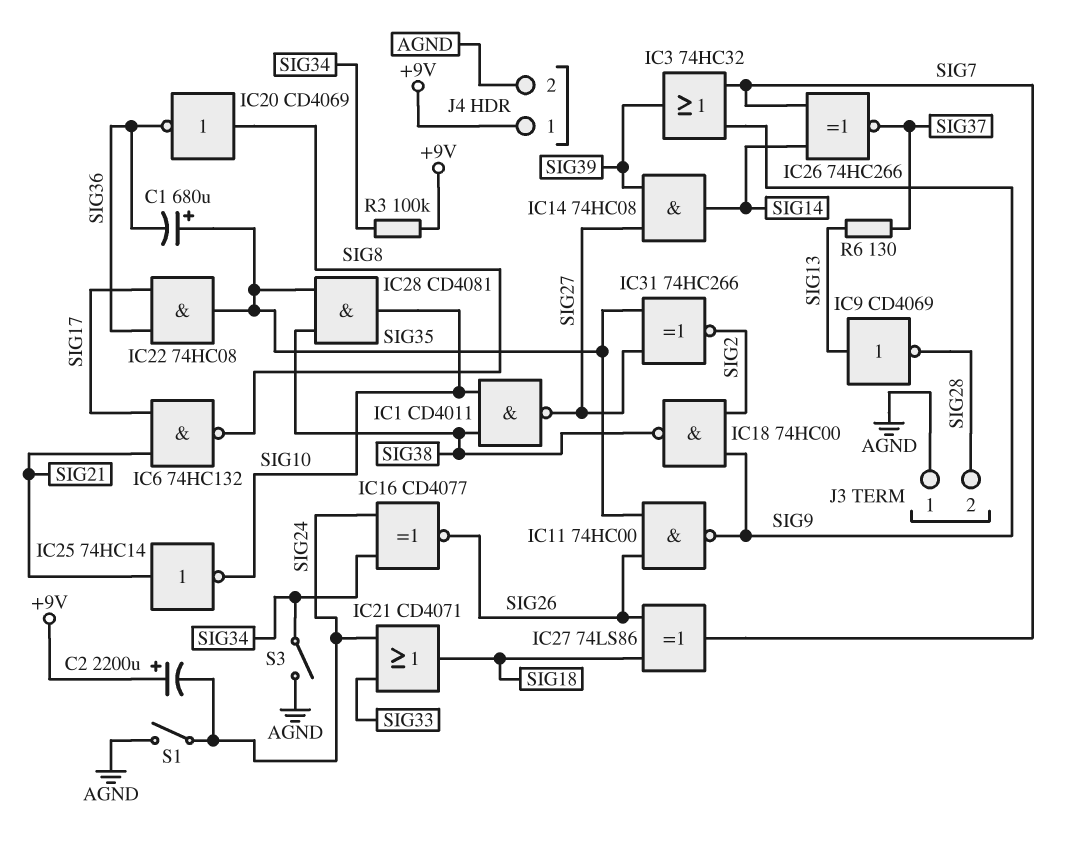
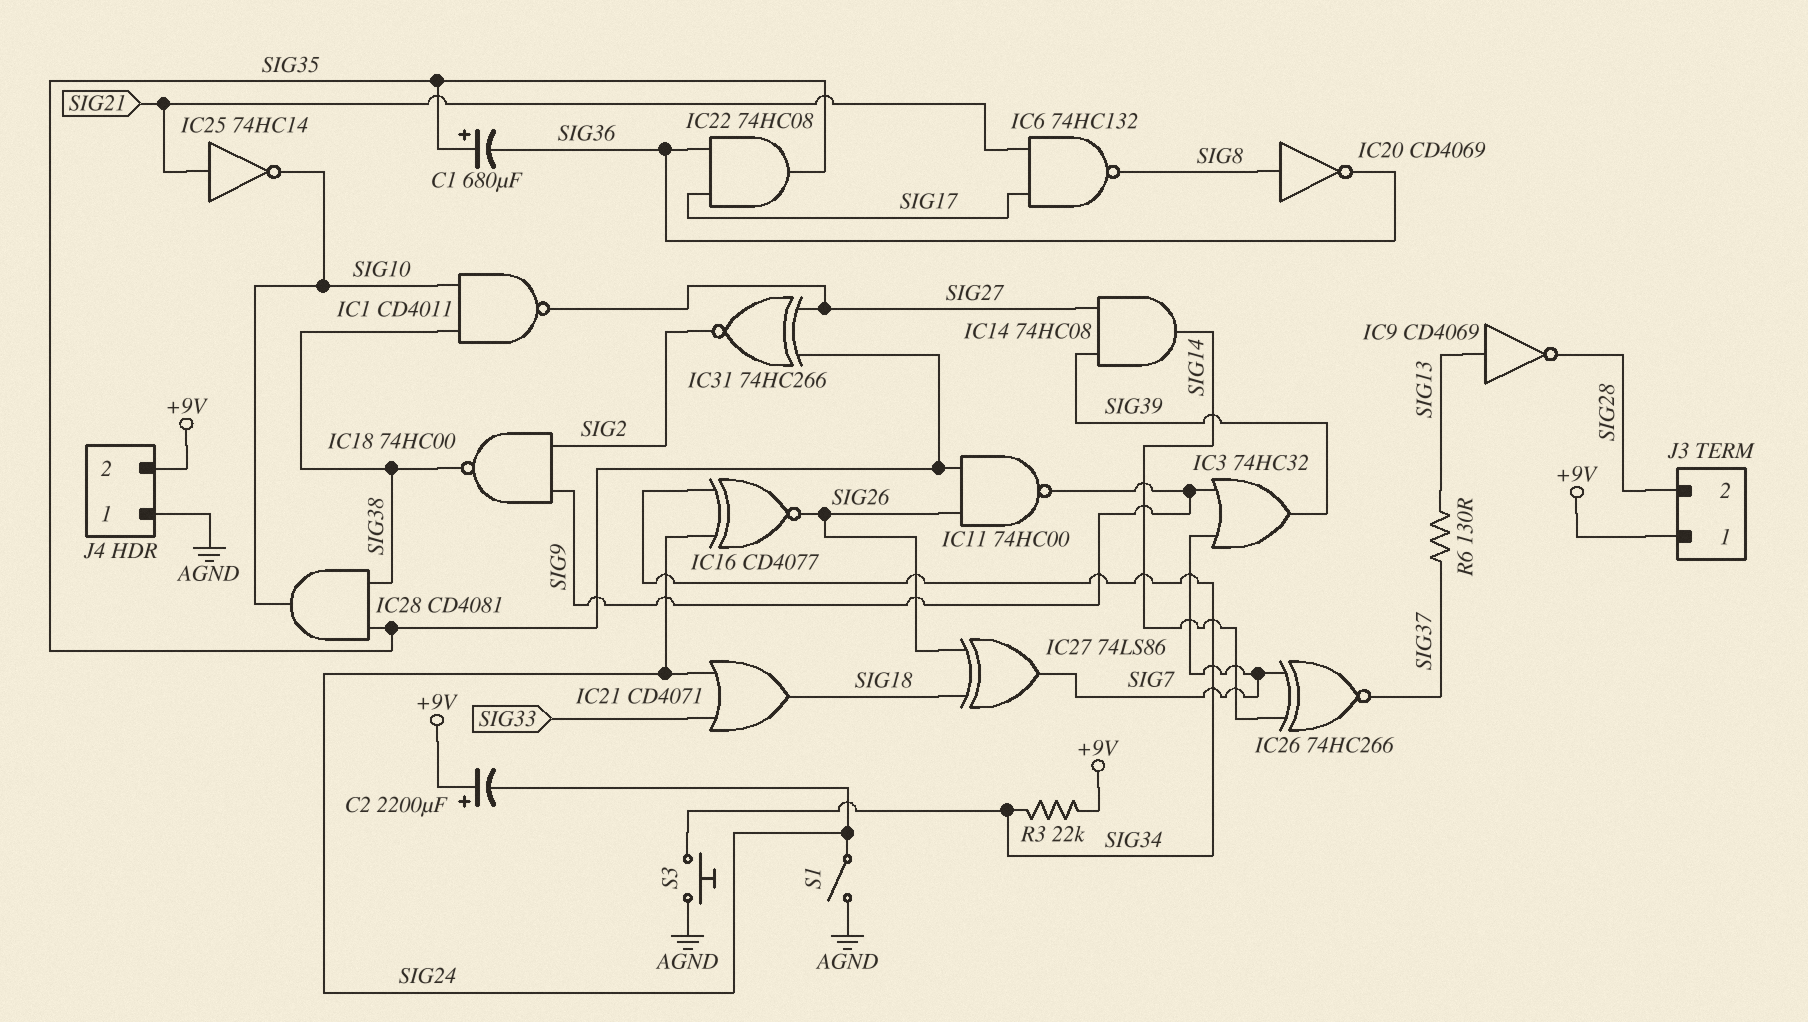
J3 pin 1: AGND -> +9V
J4 pin 1: +9V -> AGND
J4 pin 2: AGND -> +9V
R3: 100k (+9V, SIG34) -> 22k (+9V, SIG34)
S3: switch (AGND, SIG34) -> button (AGND, SIG34)

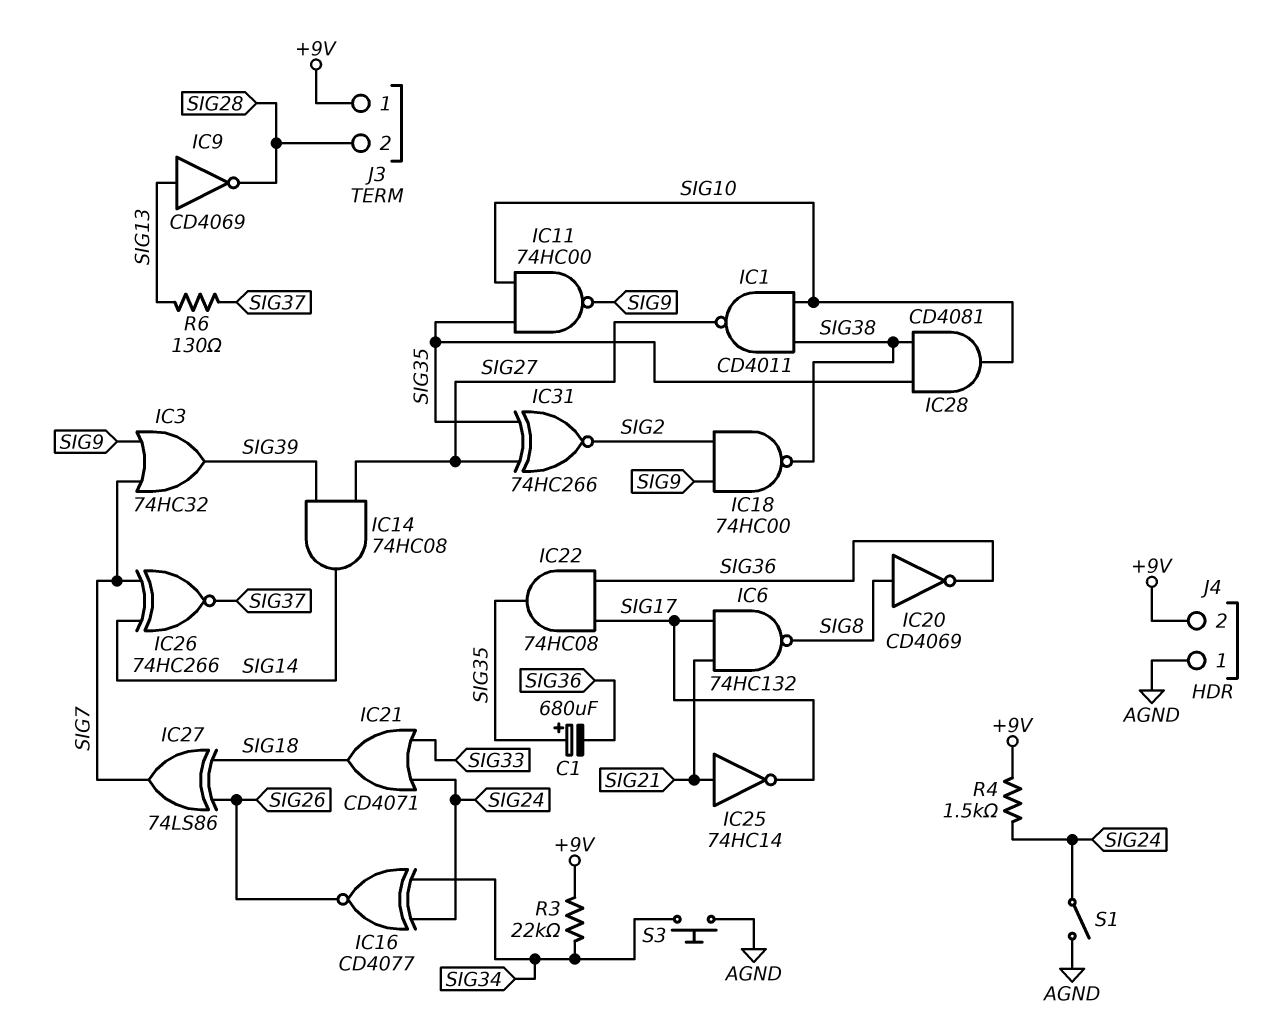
C2: 2200uF (plus +9V, minus SIG24) -> none
IC11: NAND 74HC00 (in SIG26, in SIG35, out SIG9) -> NAND 74HC00 (in SIG10, in SIG35, out SIG9)
IC25: NOT 74HC14 (in SIG21, out SIG10) -> NOT 74HC14 (in SIG21, out SIG17)
R4: none -> 1.5k (+9V, SIG24)

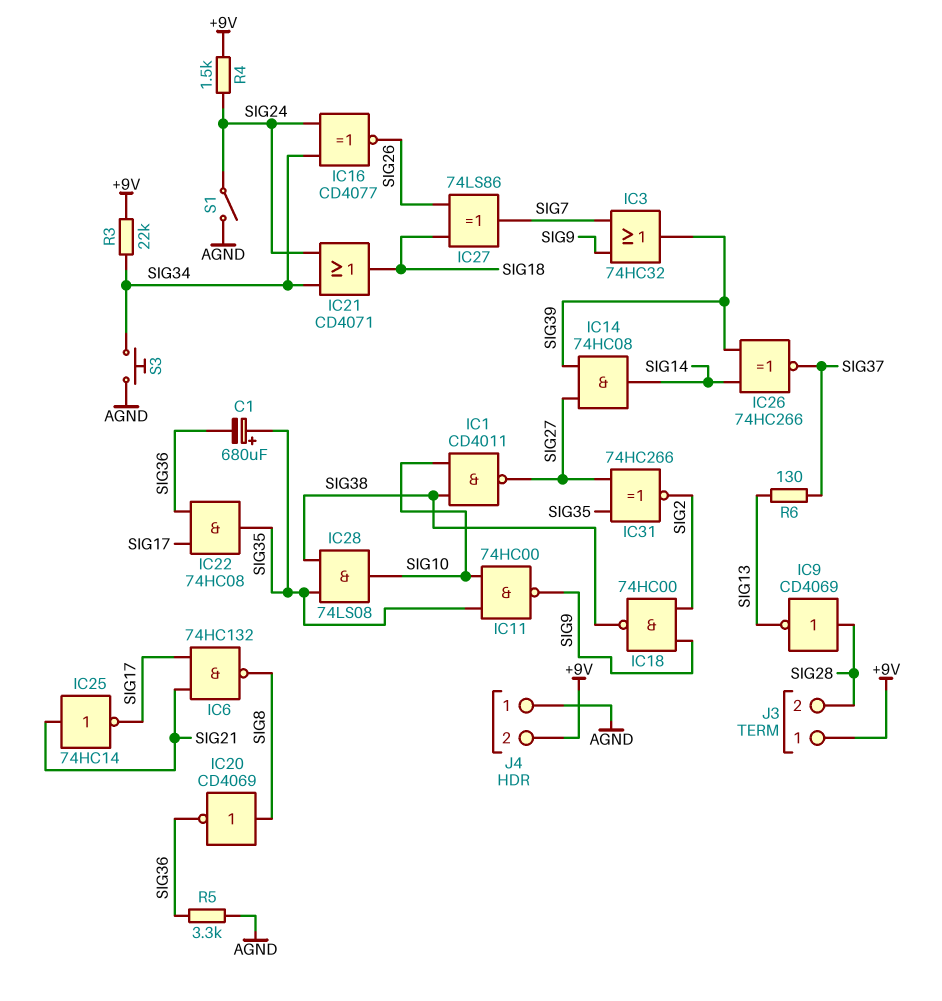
IC9: NOT CD4069 (in SIG13, out SIG28) -> NOT CD4069 (in SIG28, out SIG13)
IC21: OR CD4071 (in SIG24, in SIG33, out SIG18) -> OR CD4071 (in SIG24, in SIG34, out SIG18)
IC26: XNOR 74HC266 (in SIG7, in SIG14, out SIG37) -> XNOR 74HC266 (in SIG14, in SIG39, out SIG37)
IC28: AND CD4081 (in SIG35, in SIG38, out SIG10) -> AND 74LS08 (in SIG35, in SIG38, out SIG10)
R5: none -> 3.3k (AGND, SIG36)

